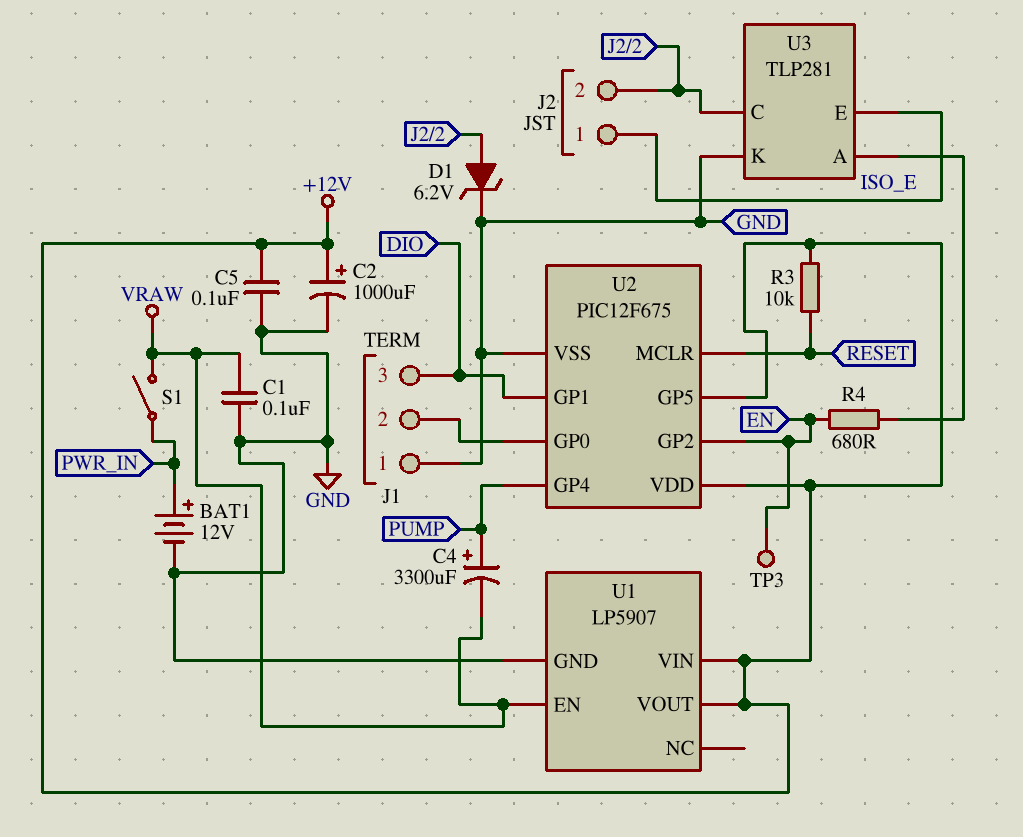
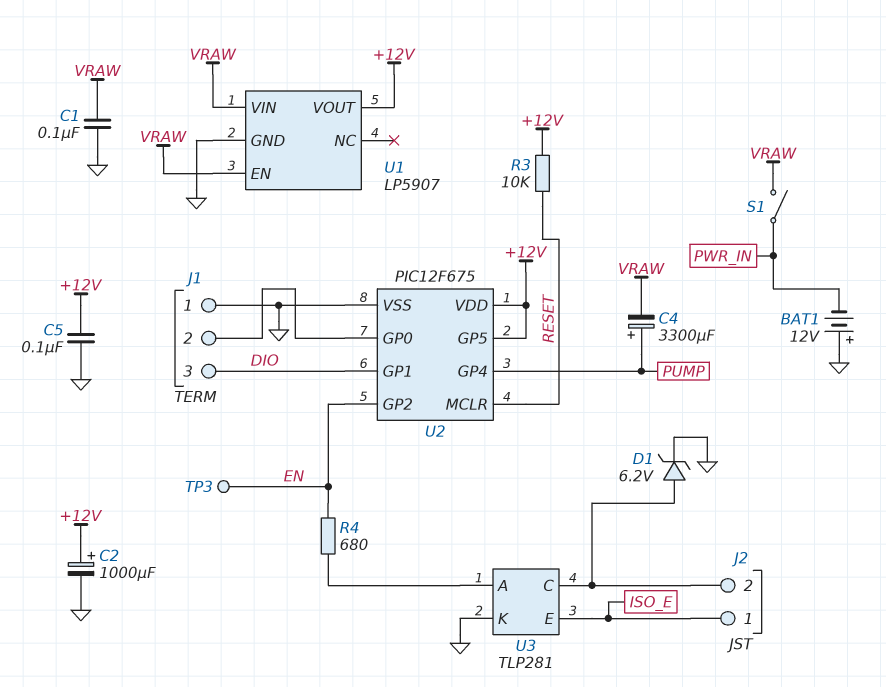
BAT1: 12V (plus PWR_IN, minus GND) -> 12V (plus GND, minus PWR_IN)
U1 pin VIN: +12V -> VRAW

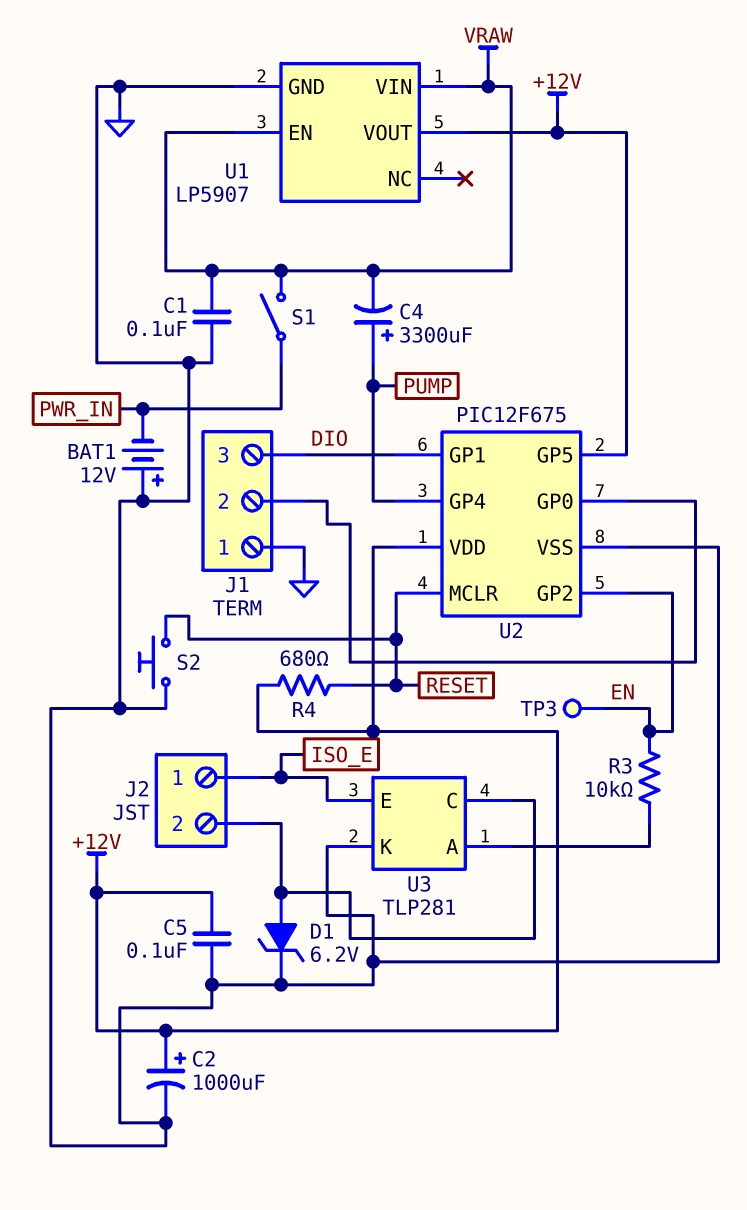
R3: 10k (+12V, RESET) -> 10k (EN, U3/A)
R4: 680 (EN, U3/A) -> 680 (+12V, RESET)
S2: none -> button (GND, RESET)

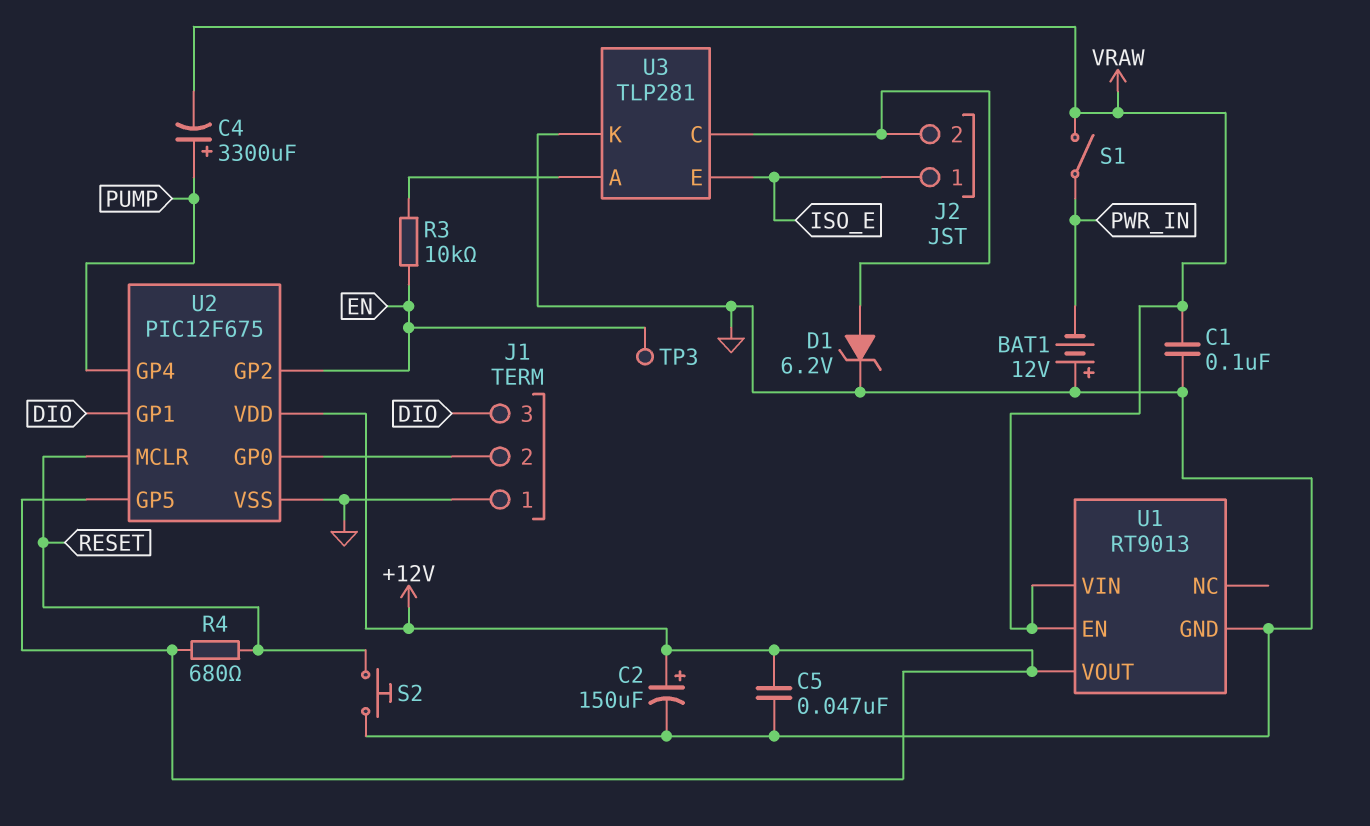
C2: 1000uF (plus +12V, minus GND) -> 150uF (plus +12V, minus GND)
C5: 100nF (+12V, GND) -> 47nF (+12V, GND)
U1: LP5907 -> RT9013

